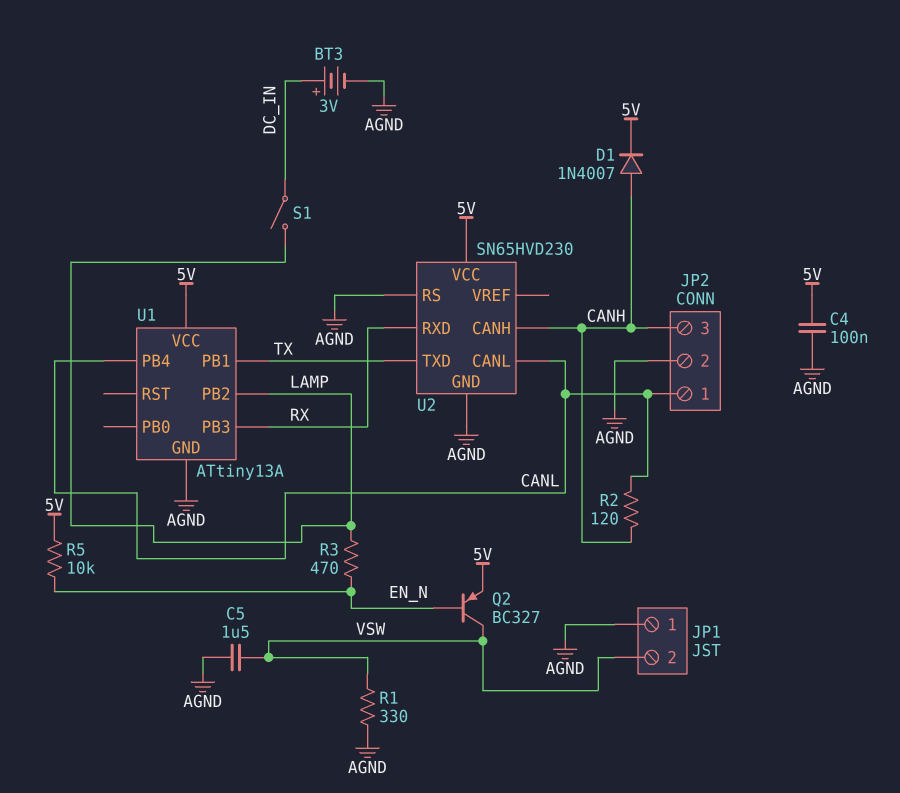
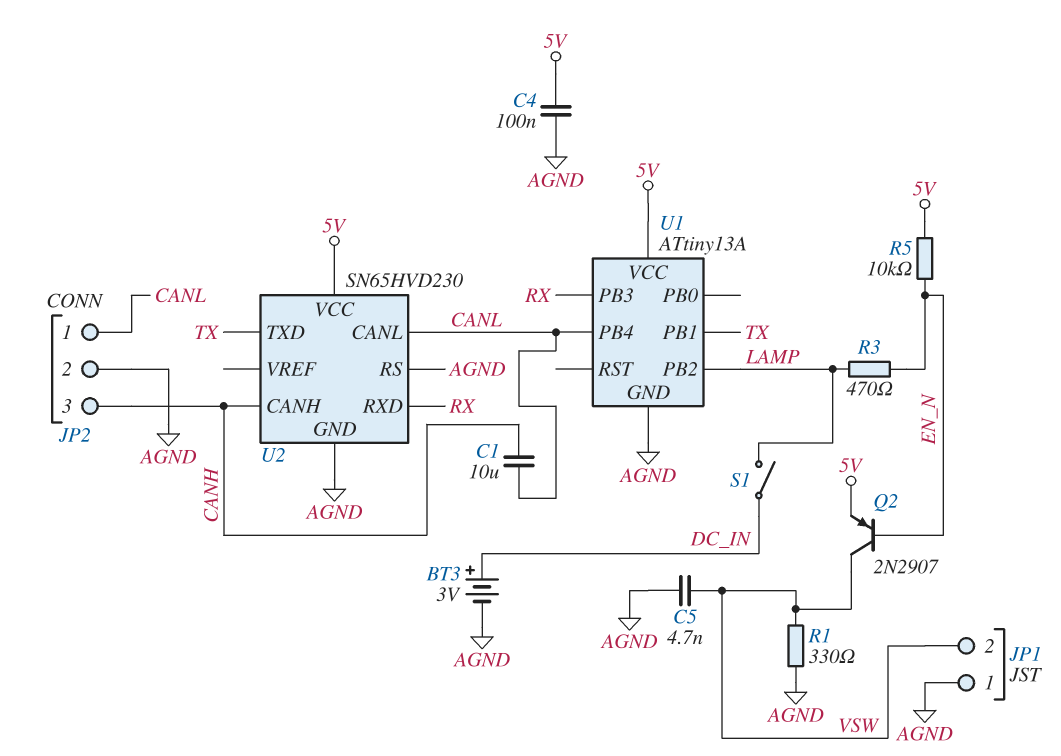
C1: none -> 10uF (CANH, CANL)
C5: 1.5uF (AGND, VSW) -> 4.7nF (AGND, VSW)
D1: diode 1N4007 (A CANH, K 5V) -> none
Q2: PNP BC327 (B EN_N, C VSW, E 5V) -> PNP 2N2907 (B EN_N, C VSW, E 5V)
R2: 120 (CANH, CANL) -> none

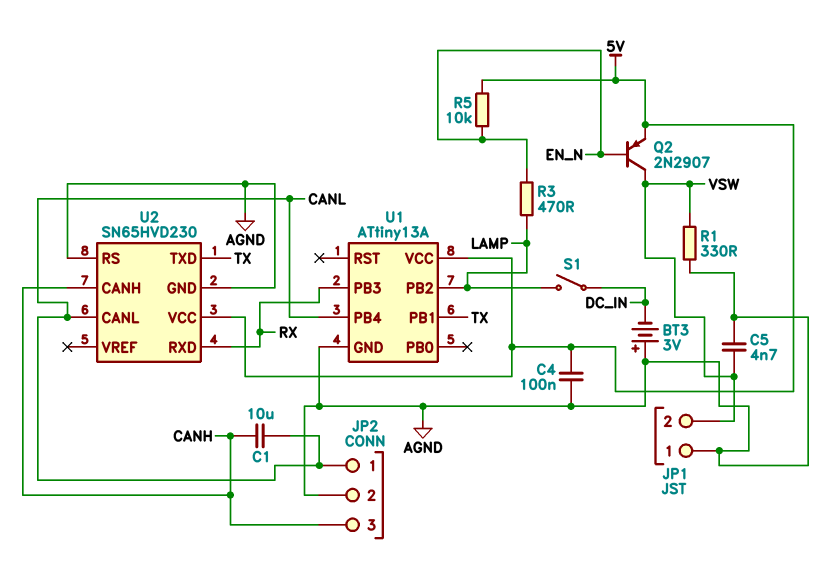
BT3: 3V (plus DC_IN, minus AGND) -> 3V (plus AGND, minus DC_IN)

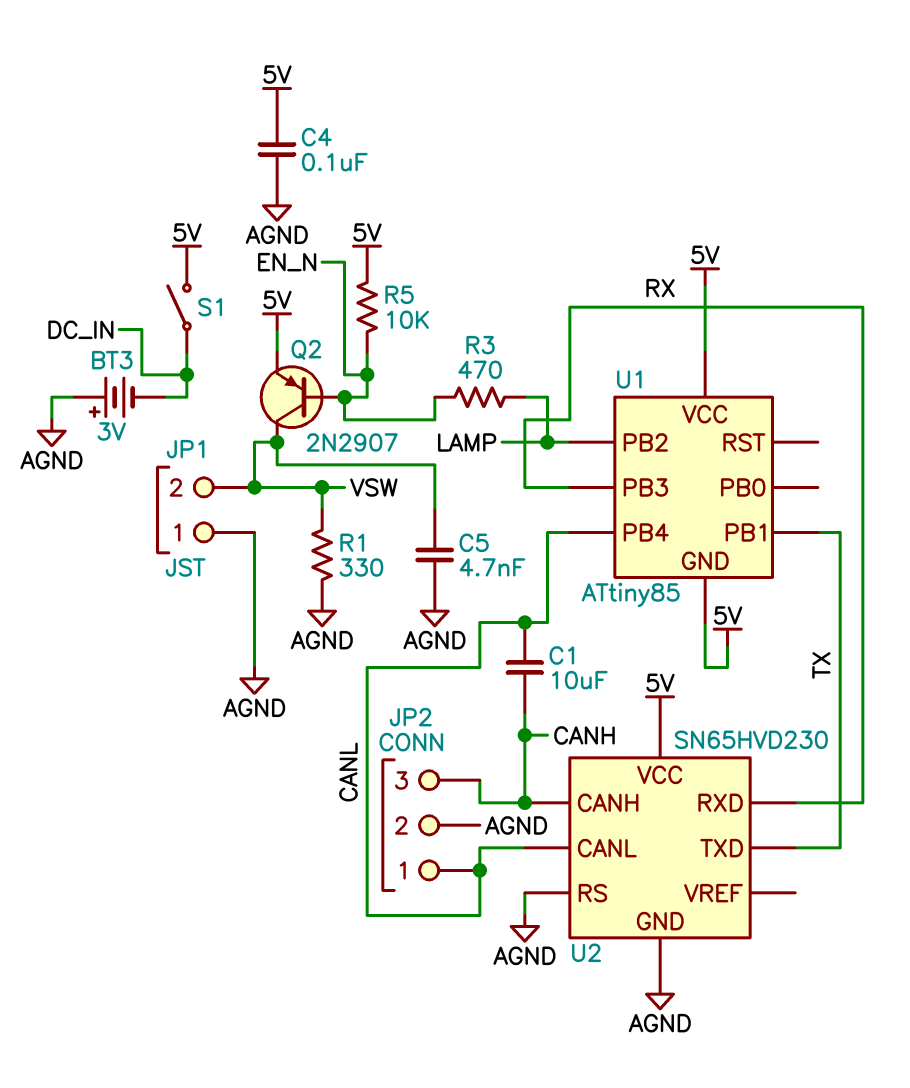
S1: switch (DC_IN, LAMP) -> switch (5V, DC_IN)
U1: ATtiny13A -> ATtiny85
U1 pin GND: AGND -> 5V

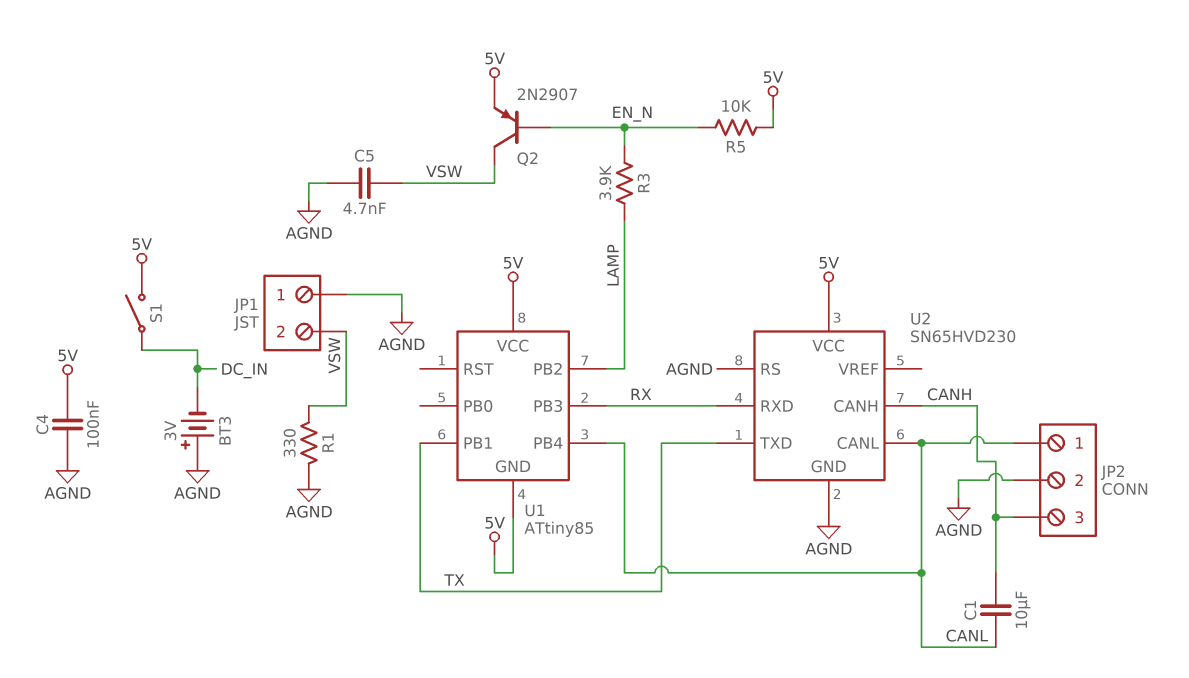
R3: 470 (EN_N, LAMP) -> 3.9k (EN_N, LAMP)

